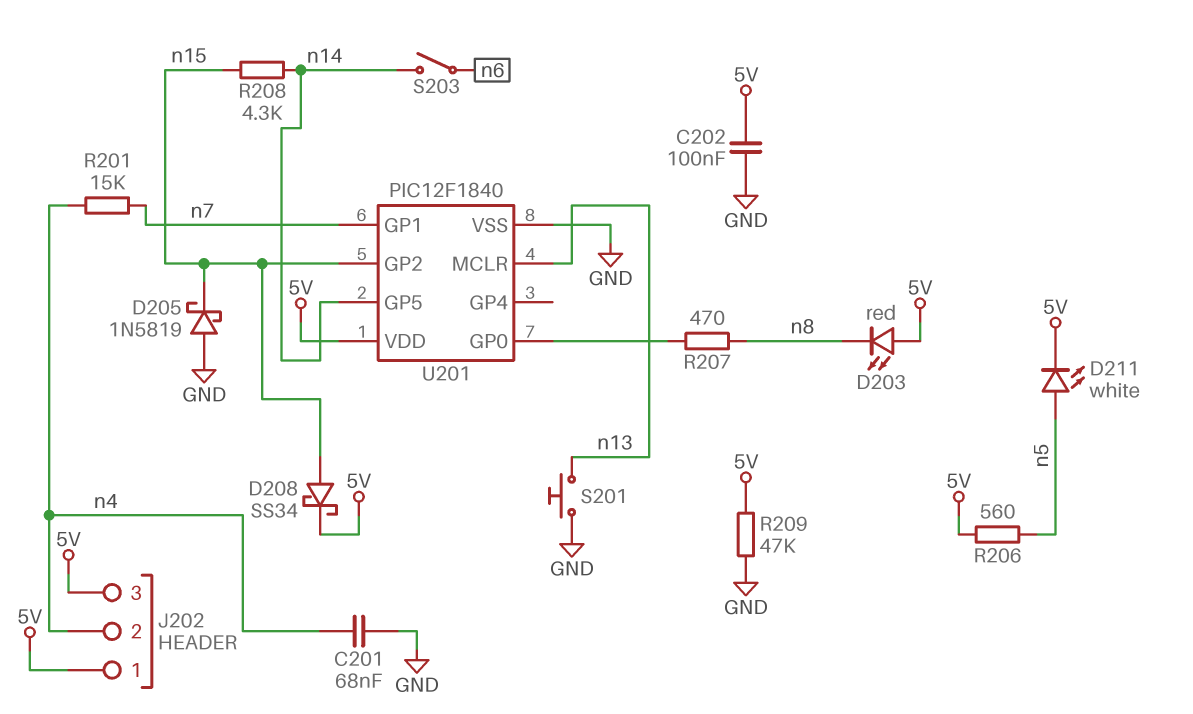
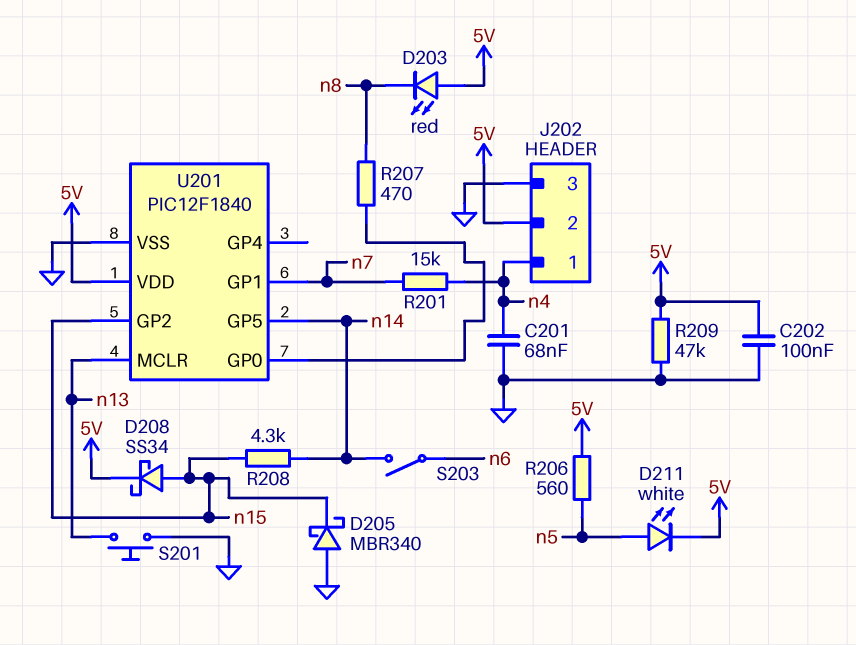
D205: schottky 1N5819 (A GND, K n15) -> schottky MBR340 (A GND, K n15)
J202 pin 1: 5V -> n4
J202 pin 2: n4 -> 5V
J202 pin 3: 5V -> GND

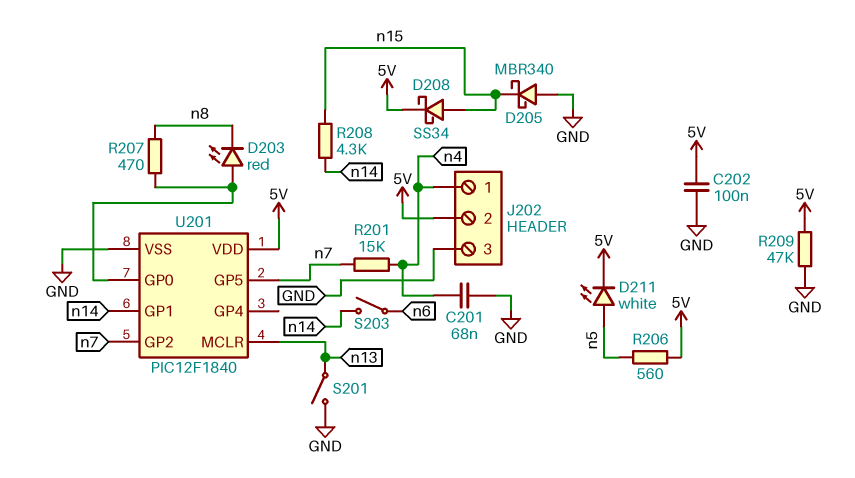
D203: LED red (A 5V, K n8) -> LED red (A U201/GP0, K n8)
S201: button (GND, n13) -> switch (GND, n13)
U201 pin GP1: n7 -> n14
U201 pin GP2: n15 -> n7
U201 pin GP5: n14 -> n7

